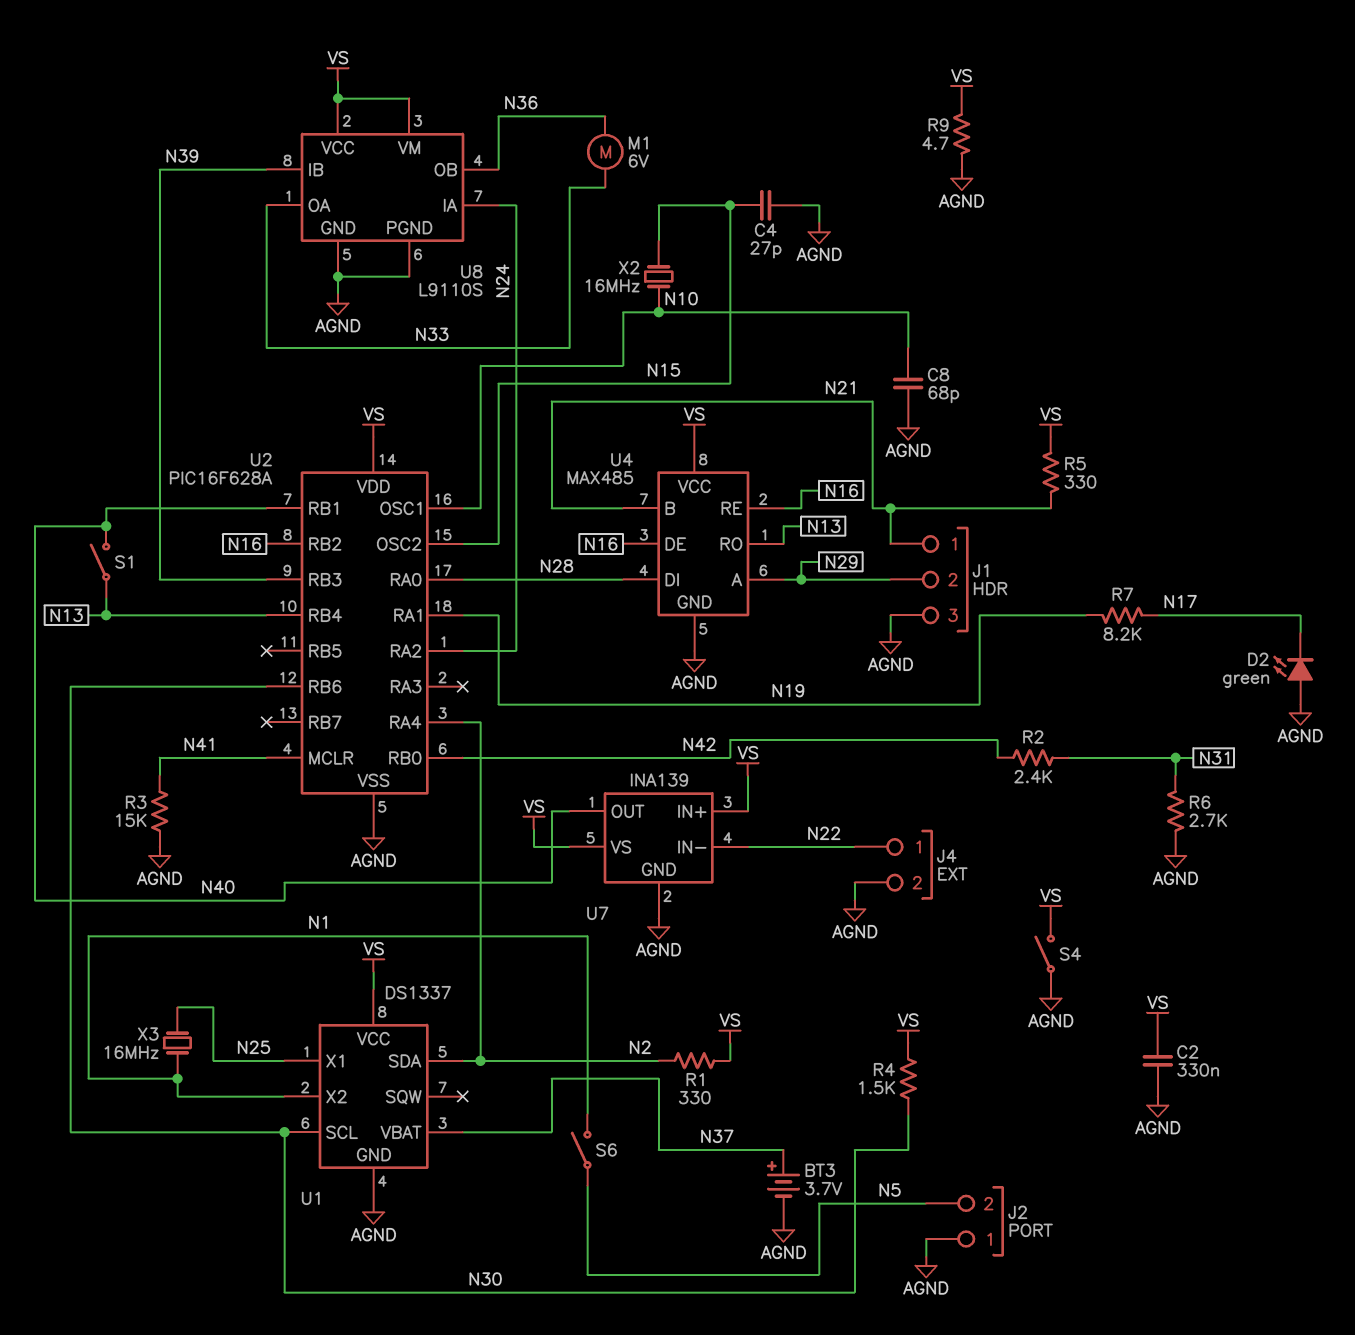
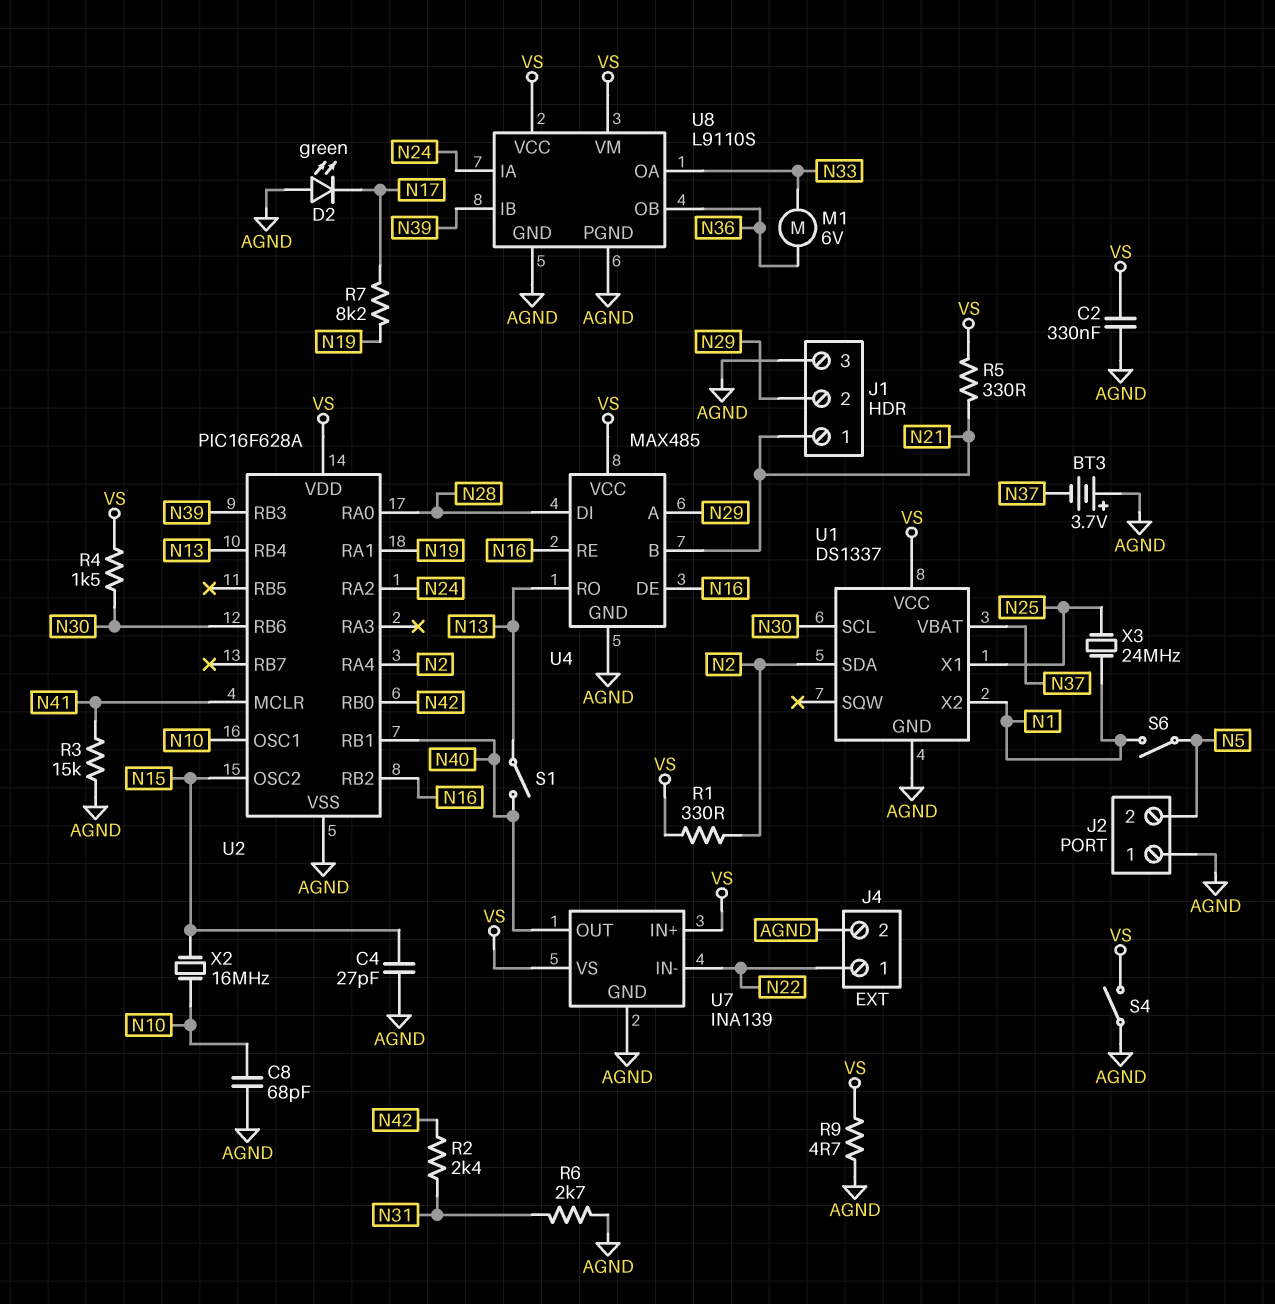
BT3: 3.7V (plus N37, minus AGND) -> 3.7V (plus AGND, minus N37)
X3: 16MHz (N1, N25) -> 24MHz (N1, N25)

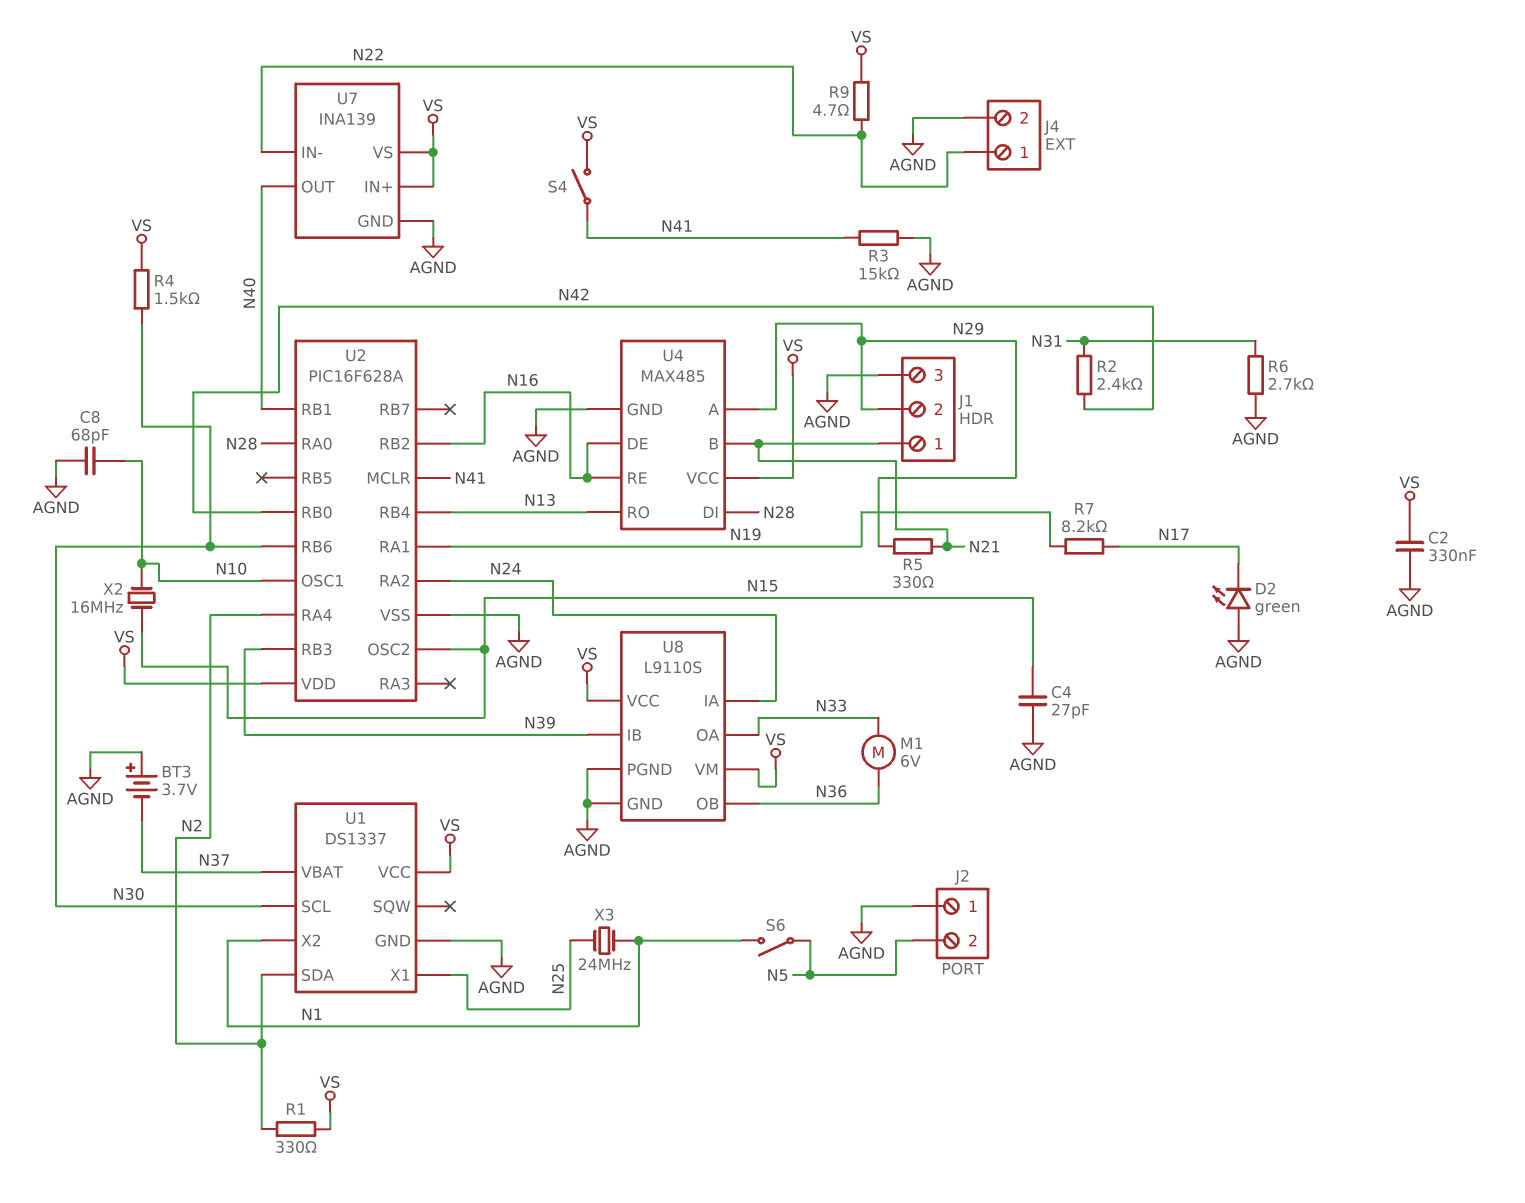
R5: 330 (N21, VS) -> 330 (N21, N29)
R9: 4.7 (AGND, VS) -> 4.7 (N22, VS)
S1: switch (N13, N40) -> none
S4: switch (AGND, VS) -> switch (N41, VS)

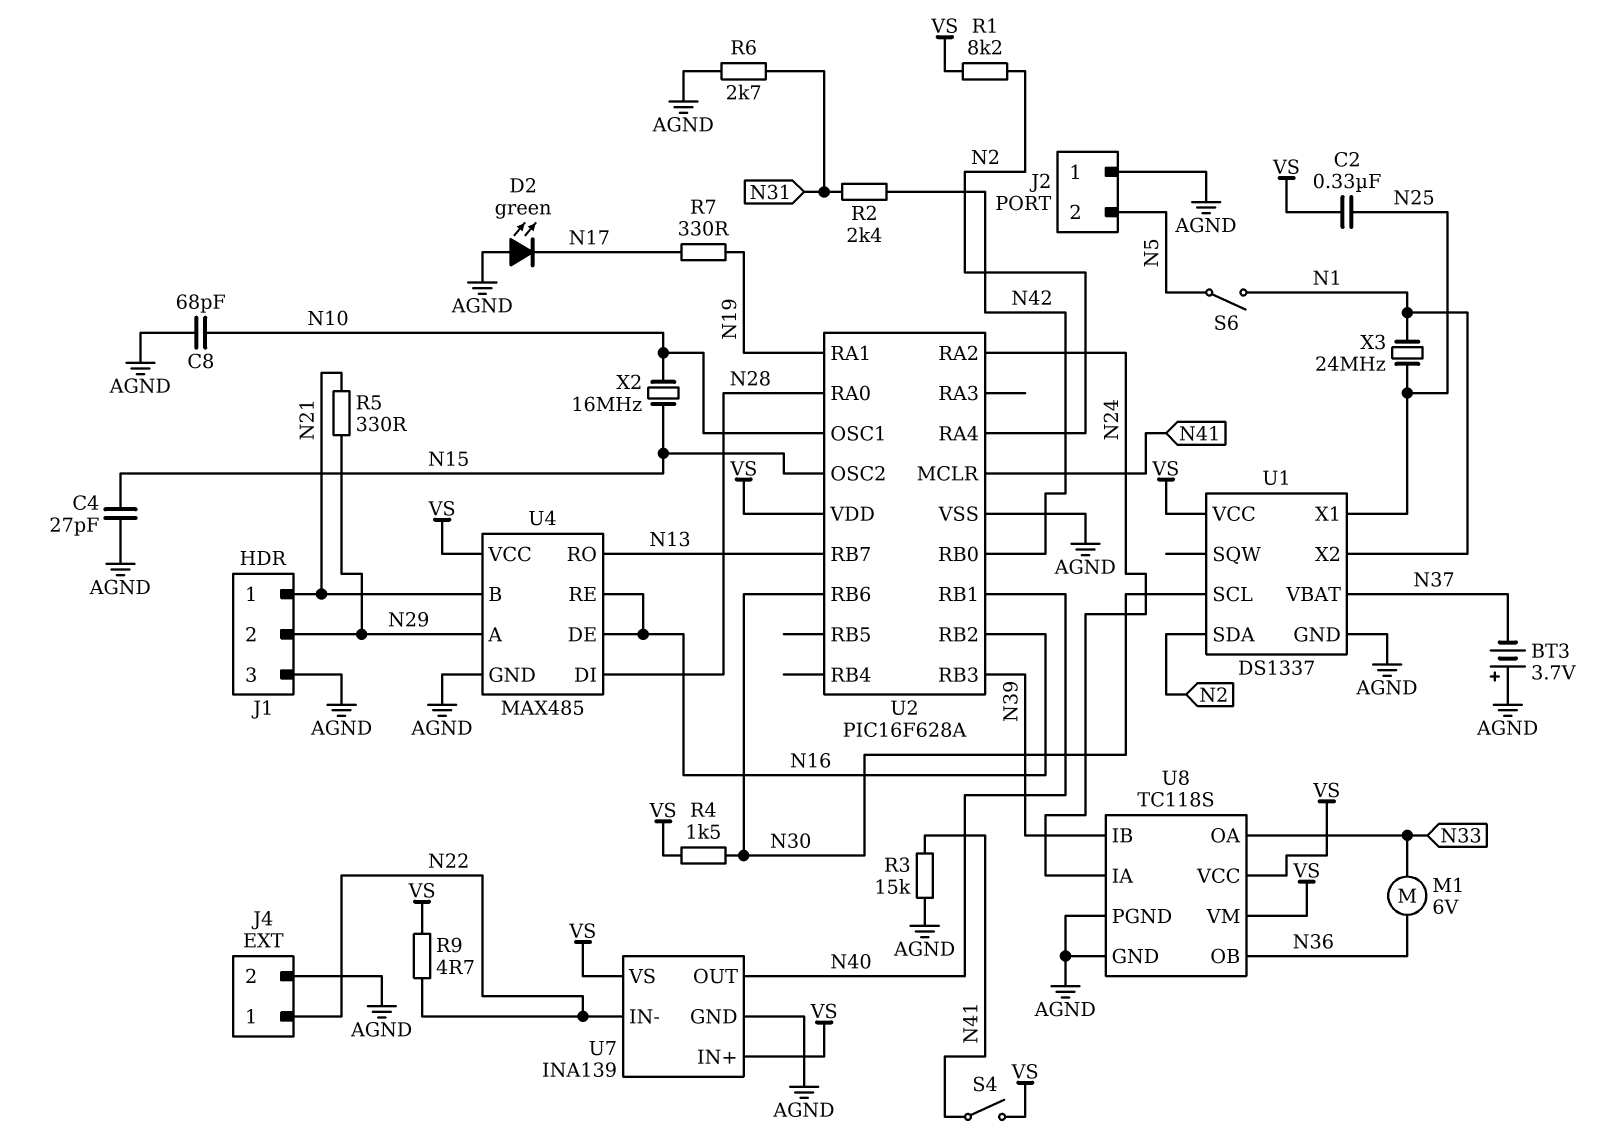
C2: 330nF (AGND, VS) -> 330nF (N25, VS)
R1: 330 (N2, VS) -> 8.2k (N2, VS)
R7: 8.2k (N17, N19) -> 330 (N17, N19)
U2 pin RB4: N13 -> none
U2 pin RB7: none -> N13
U8: L9110S -> TC118S

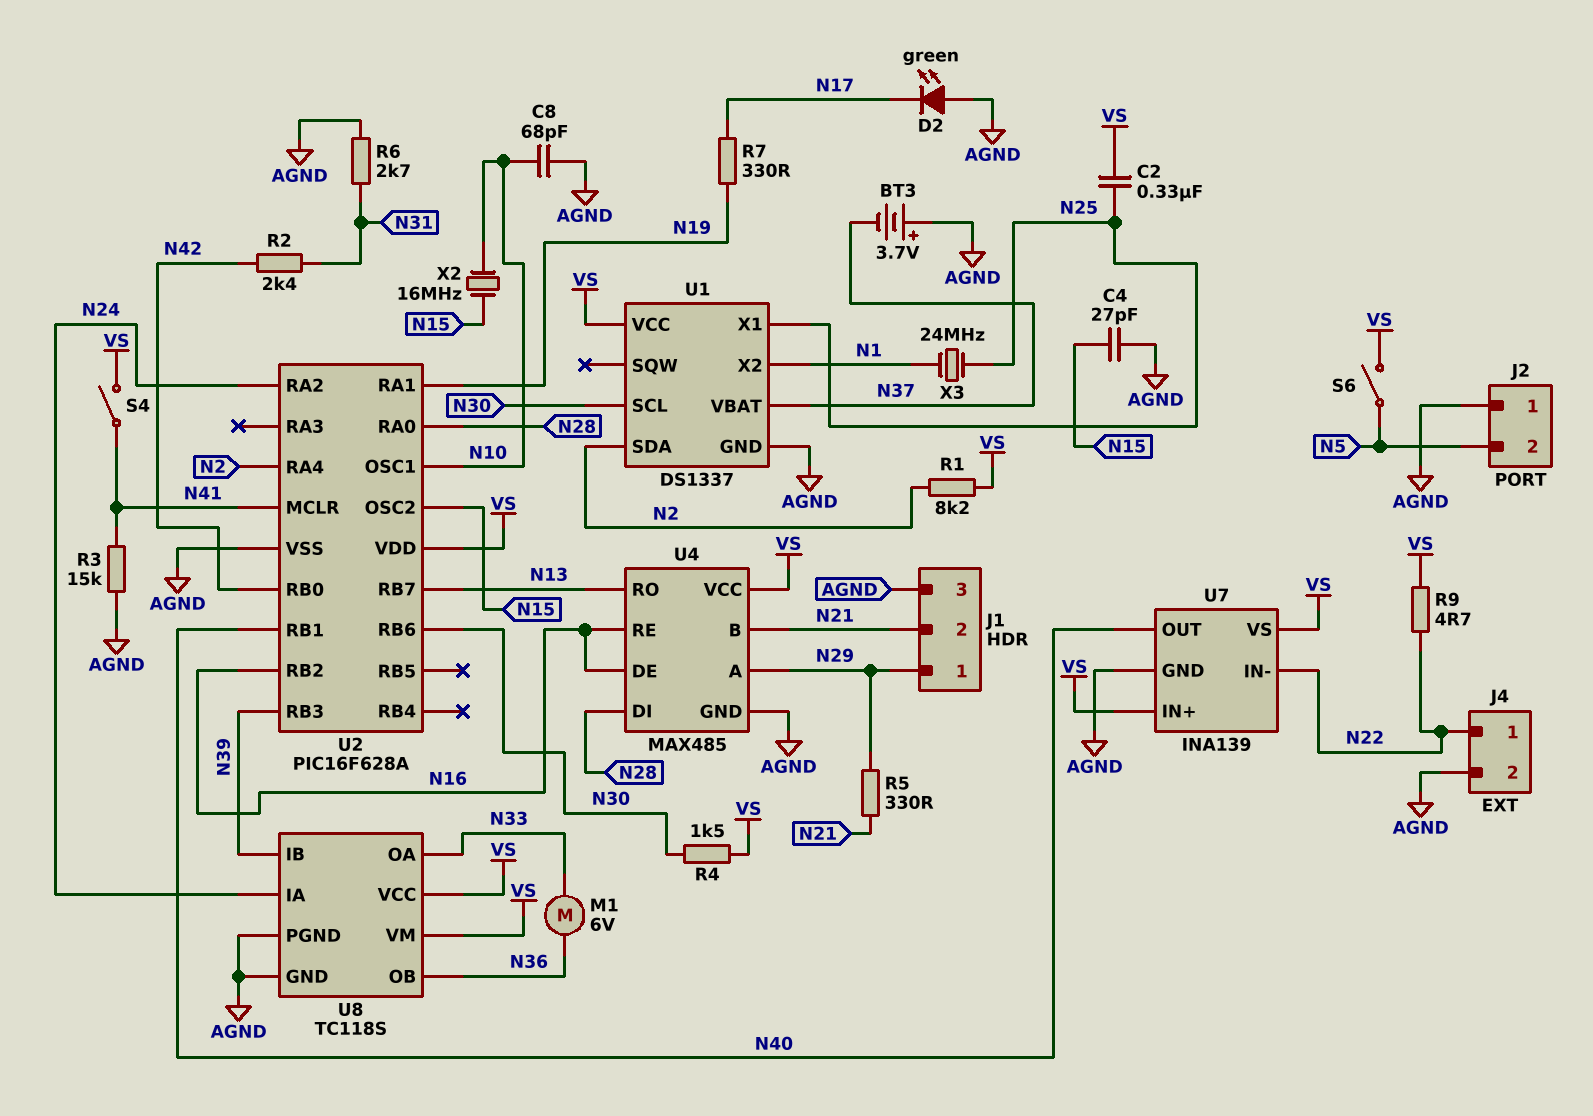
J1 pin 1: N21 -> N29
J1 pin 2: N29 -> N21
S6: switch (N1, N5) -> switch (N5, VS)

